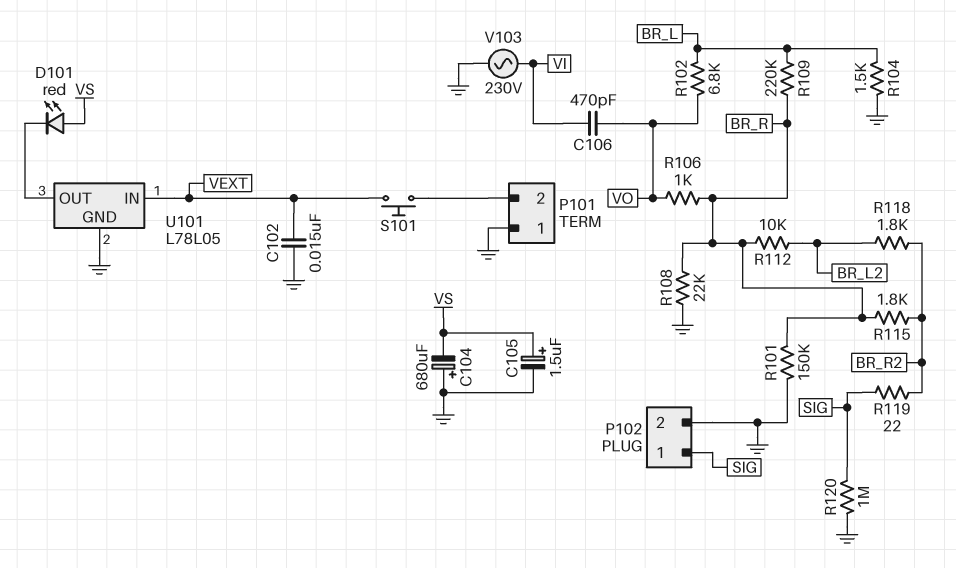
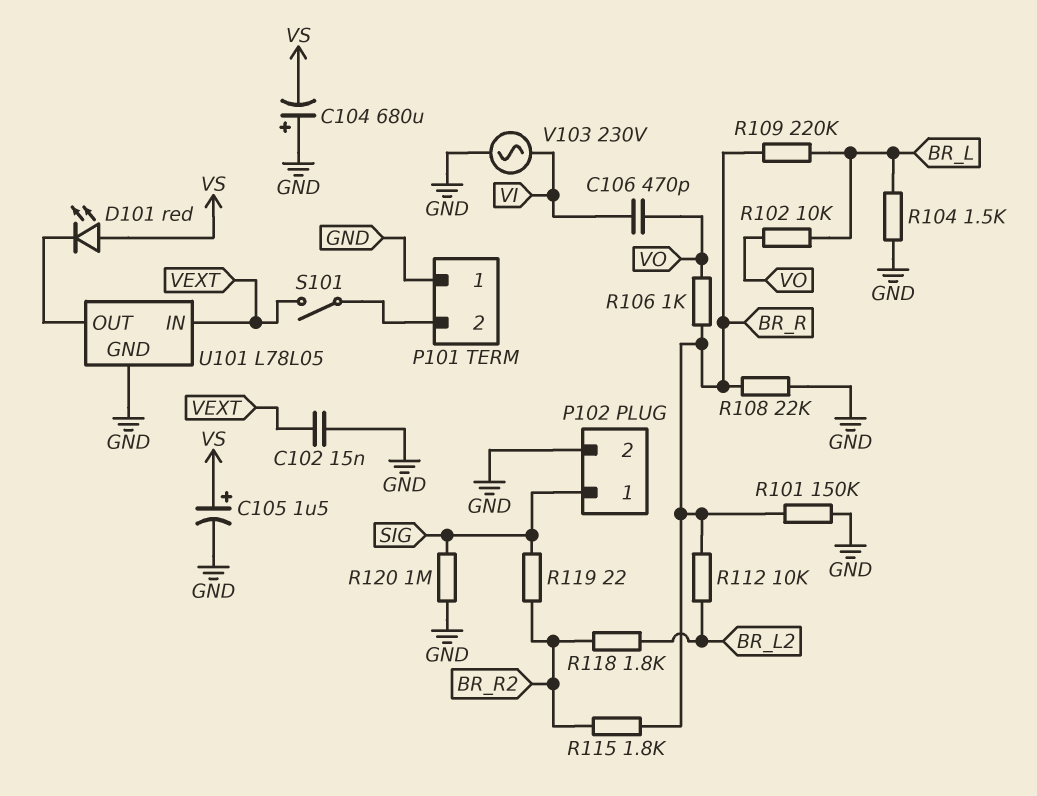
R102: 6.8k (BR_L, VO) -> 10k (BR_L, VO)
S101: button (P101/2, VEXT) -> switch (P101/2, VEXT)

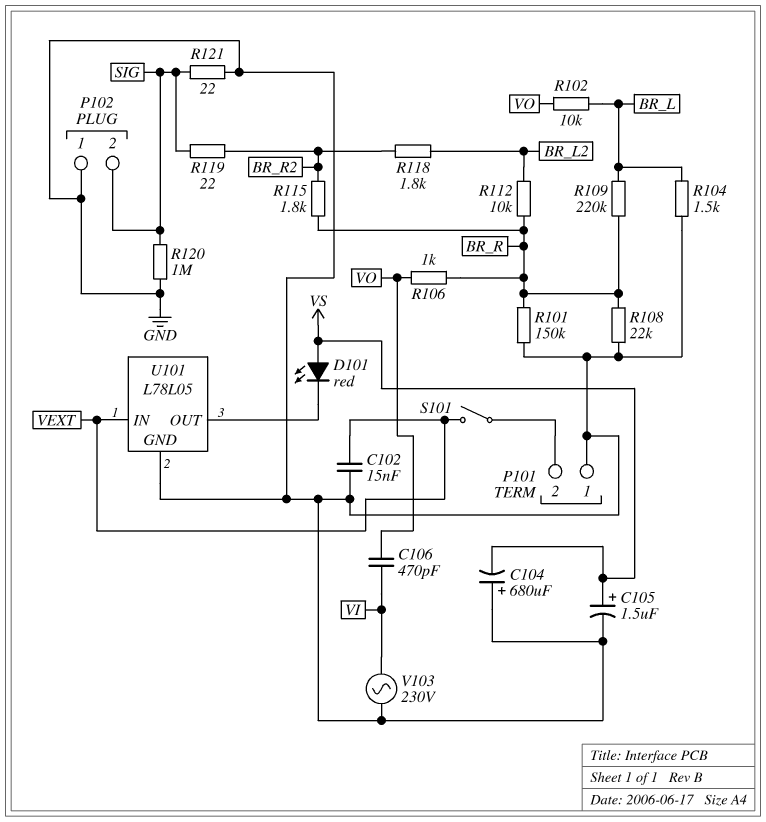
P102 pin 1: SIG -> GND
P102 pin 2: GND -> SIG
R121: none -> 22 (GND, SIG)

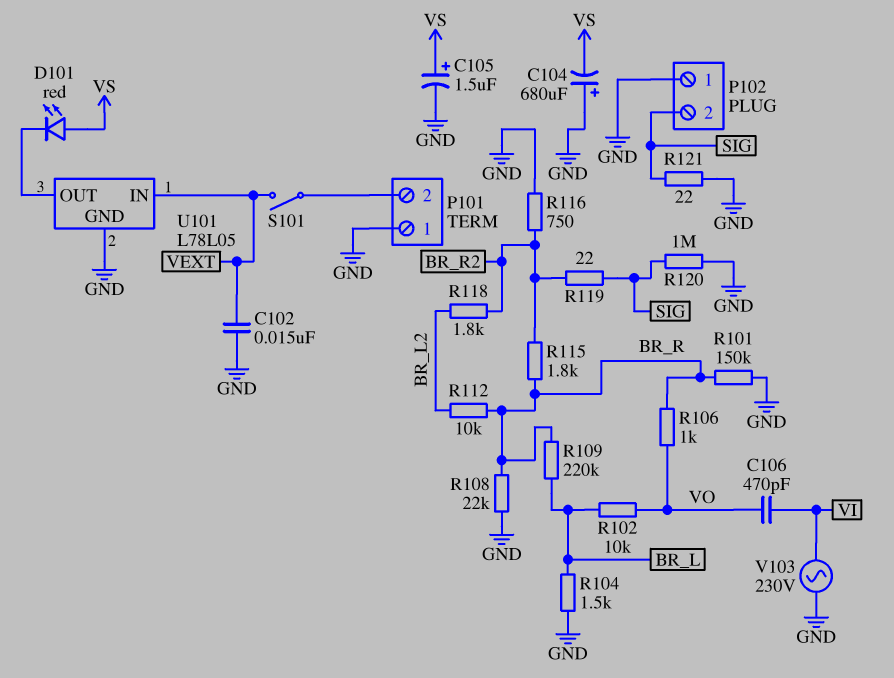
R116: none -> 750 (BR_R2, GND)

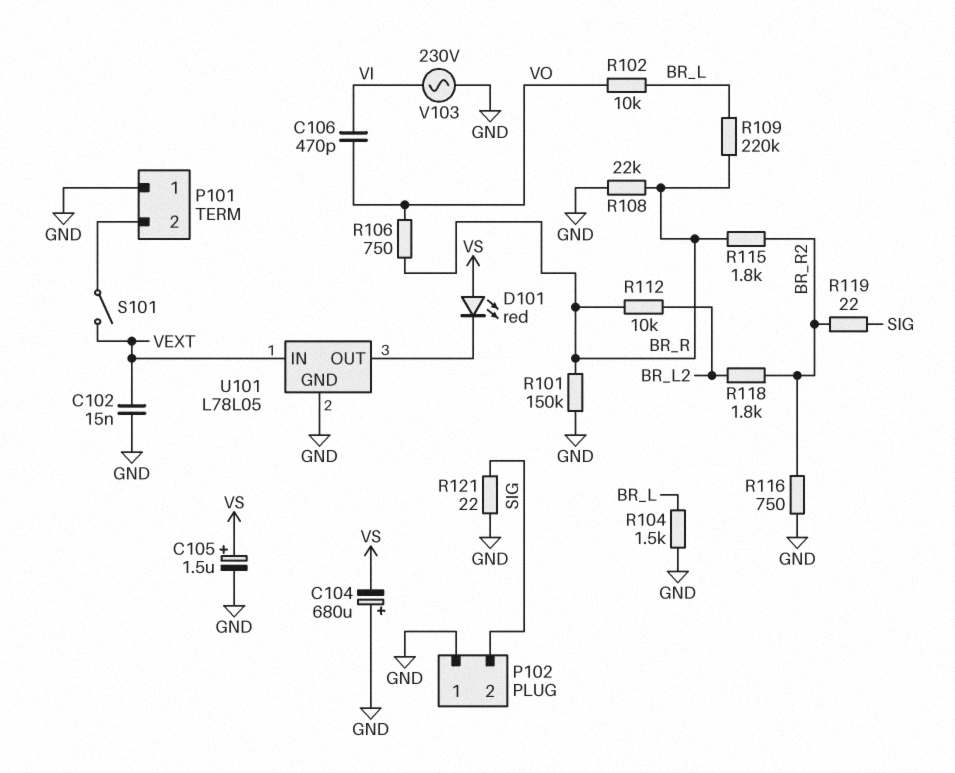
R106: 1k (BR_R, VO) -> 750 (BR_R, VO)
R120: 1M (GND, SIG) -> none

